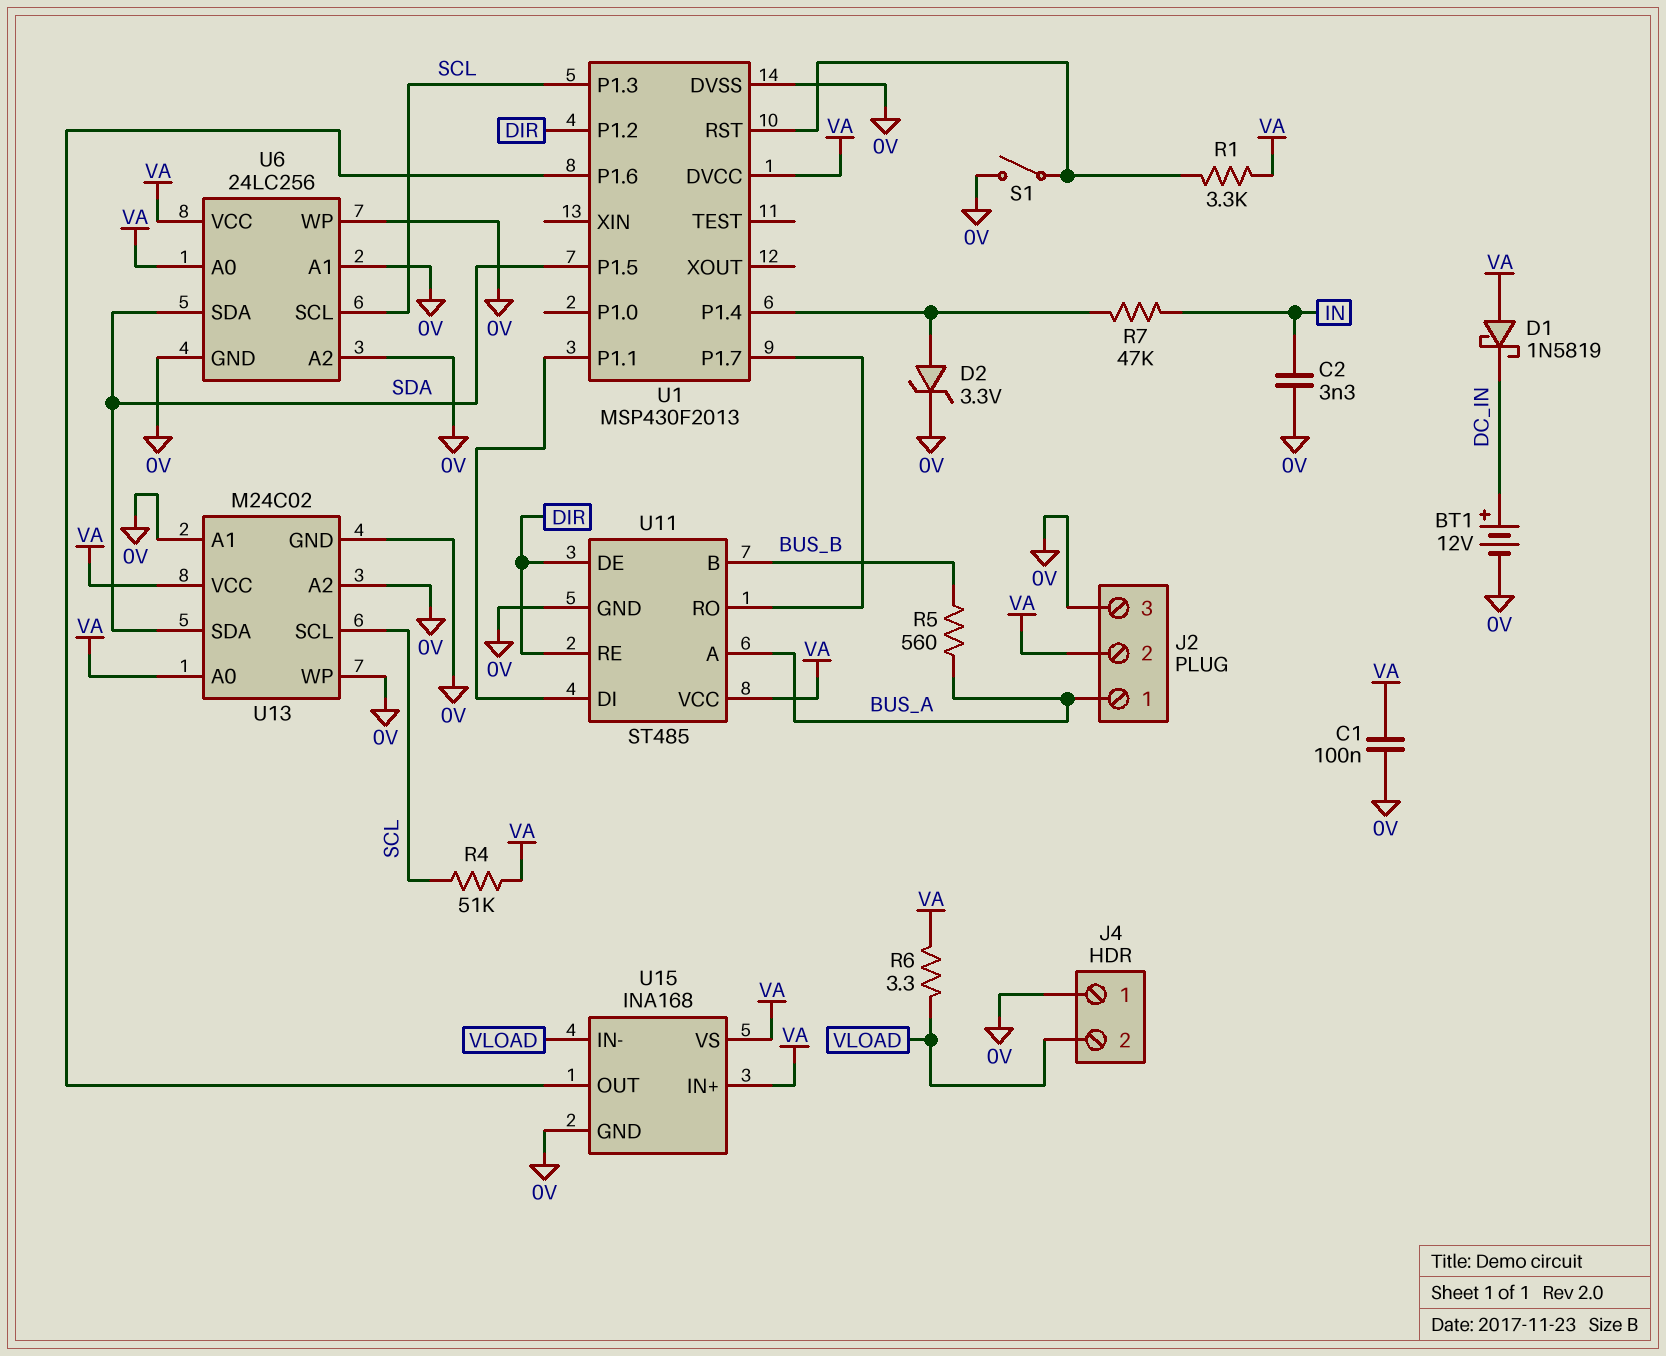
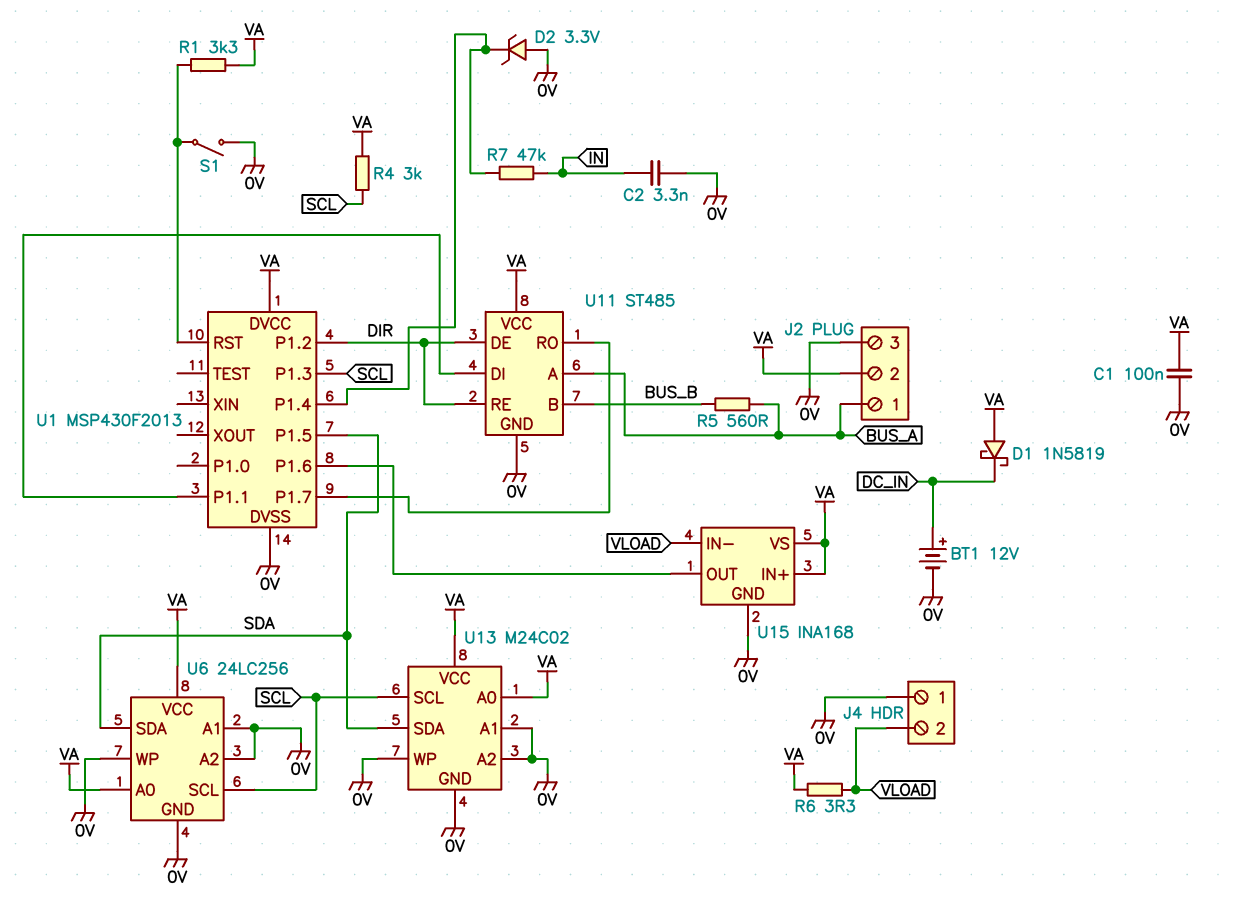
D2: zener 3.3V (A U1/P1.4, K 0V) -> zener 3.3V (A 0V, K U1/P1.4)
R4: 51k (SCL, VA) -> 3k (SCL, VA)

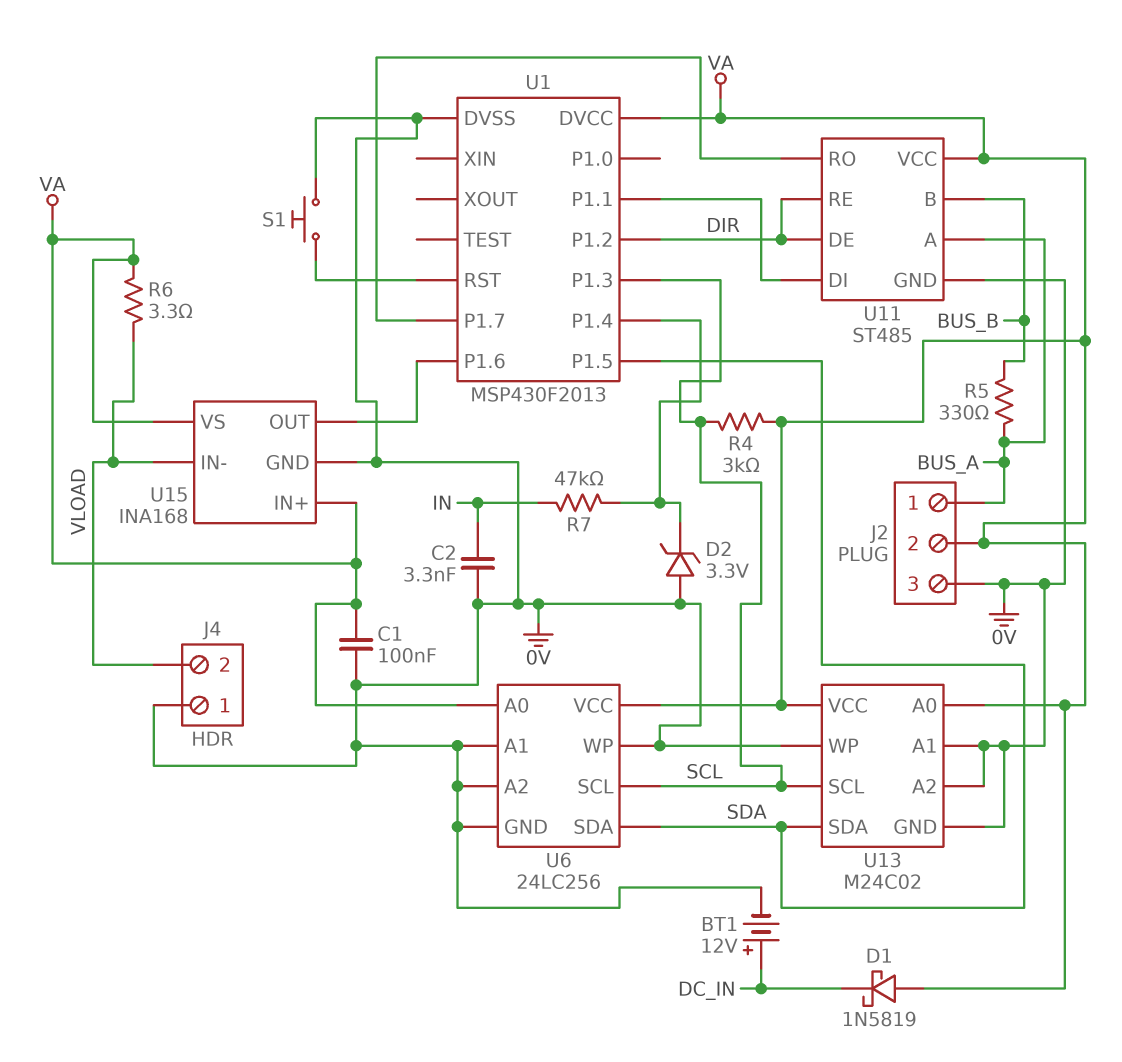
R1: 3.3k (U1/RST, VA) -> none
R5: 560 (BUS_A, BUS_B) -> 330 (BUS_A, BUS_B)
S1: switch (0V, U1/RST) -> button (0V, U1/RST)

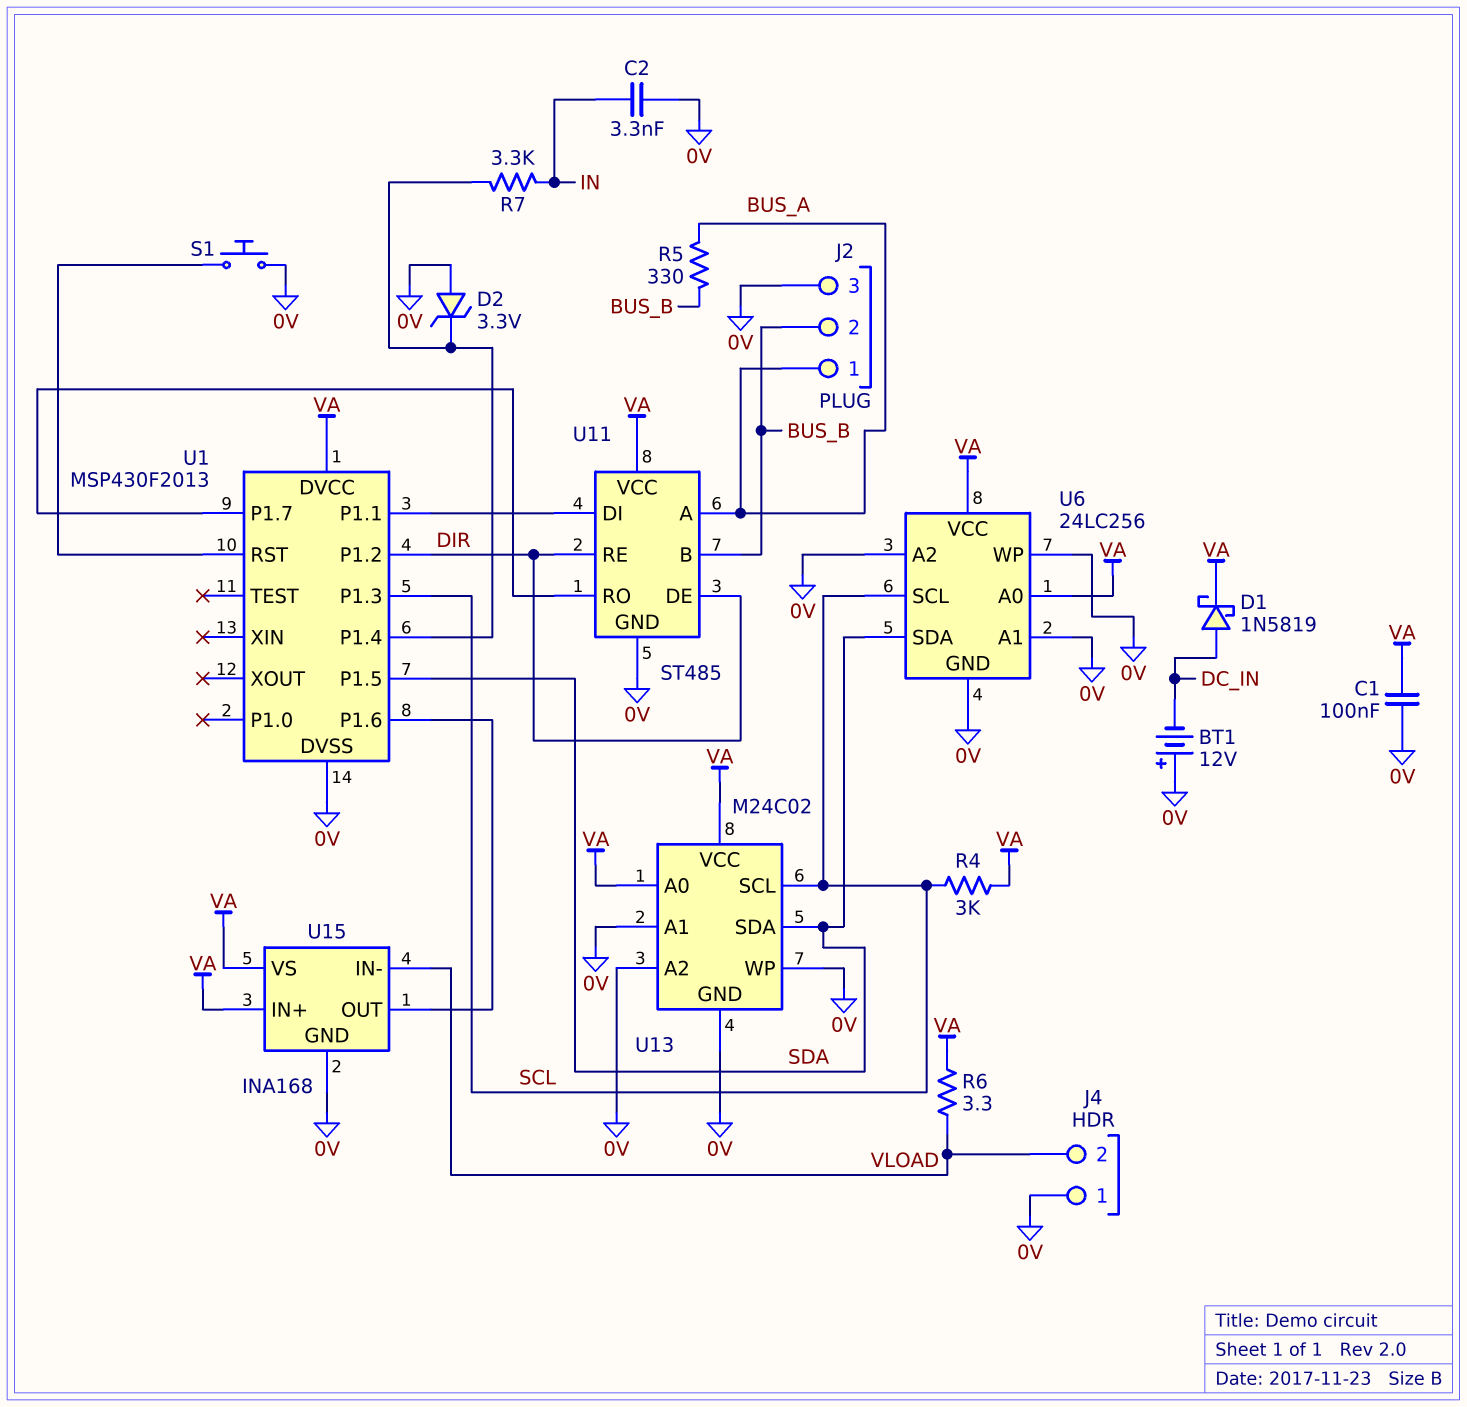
BT1: 12V (plus DC_IN, minus 0V) -> 12V (plus 0V, minus DC_IN)
D1: schottky 1N5819 (A VA, K DC_IN) -> schottky 1N5819 (A DC_IN, K VA)
J2 pin 2: VA -> BUS_B
R7: 47k (IN, U1/P1.4) -> 3.3k (IN, U1/P1.4)

